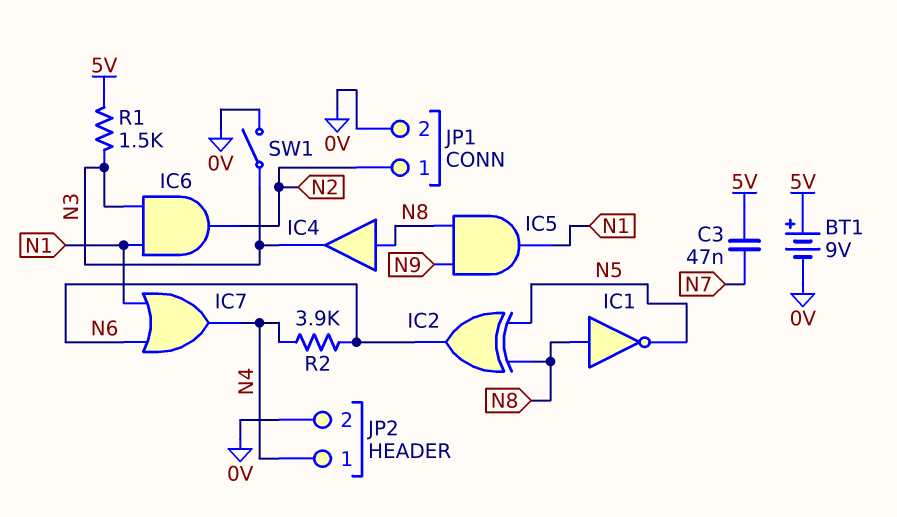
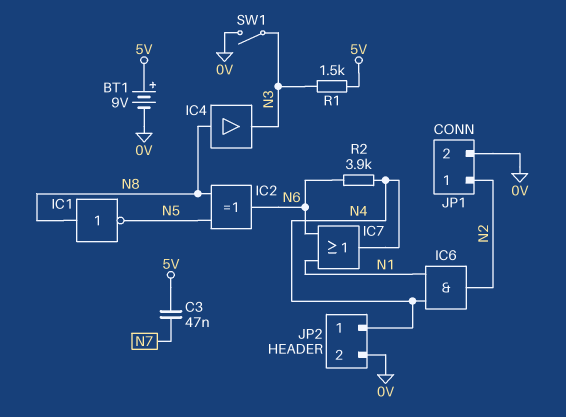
IC5: AND (in N8, in N9, out N1) -> none
IC6: AND (in N1, in N3, out N2) -> AND (in N1, in N4, out N2)

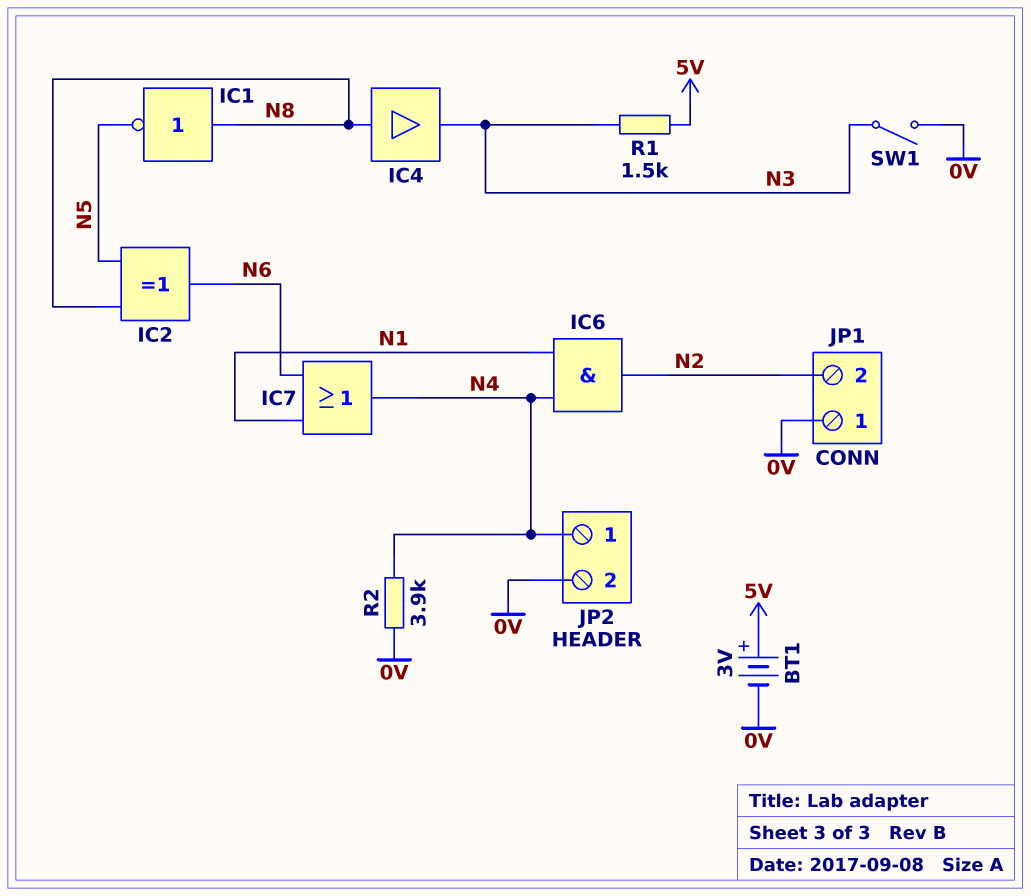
BT1: 9V (plus 5V, minus 0V) -> 3V (plus 5V, minus 0V)
C3: 47nF (5V, N7) -> none
JP1 pin 1: N2 -> 0V
JP1 pin 2: 0V -> N2
R2: 3.9k (N4, N6) -> 3.9k (0V, N4)

